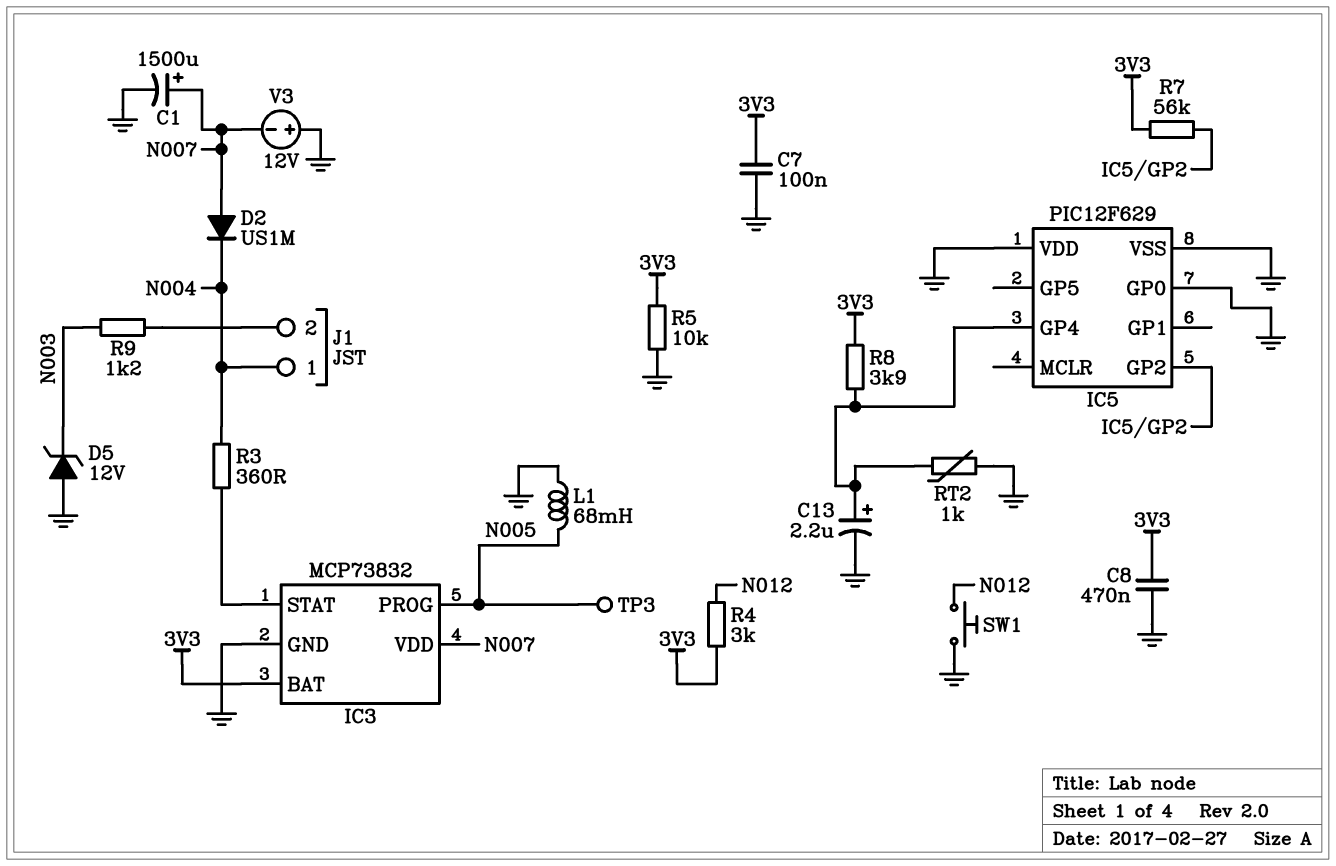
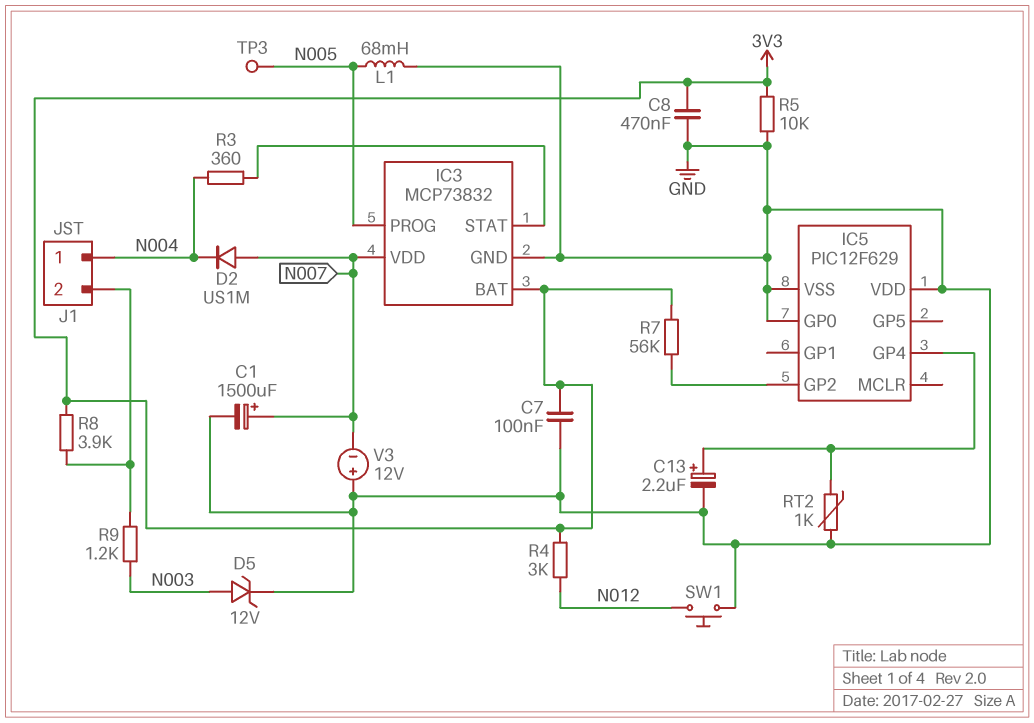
D5: zener 12V (A GND, K N003) -> zener 12V (A N003, K GND)
R8: 3.9k (3V3, IC5/GP4) -> 3.9k (3V3, J1/2)

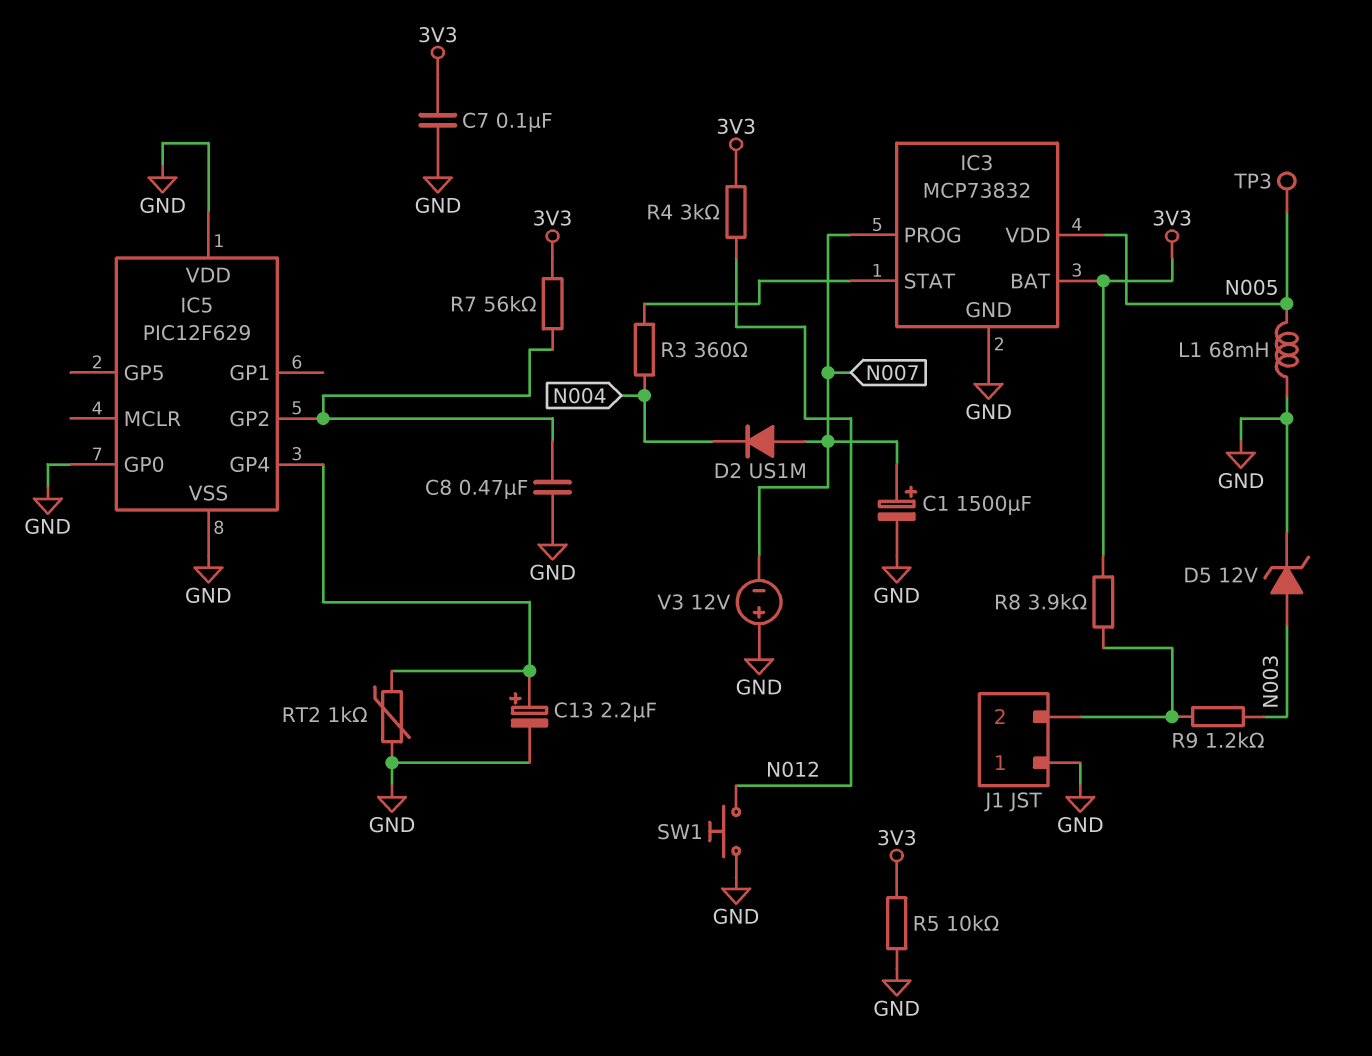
C8: 470nF (3V3, GND) -> 470nF (GND, IC5/GP2)
IC3 pin PROG: N005 -> N007
IC3 pin VDD: N007 -> N005
J1 pin 1: N004 -> GND

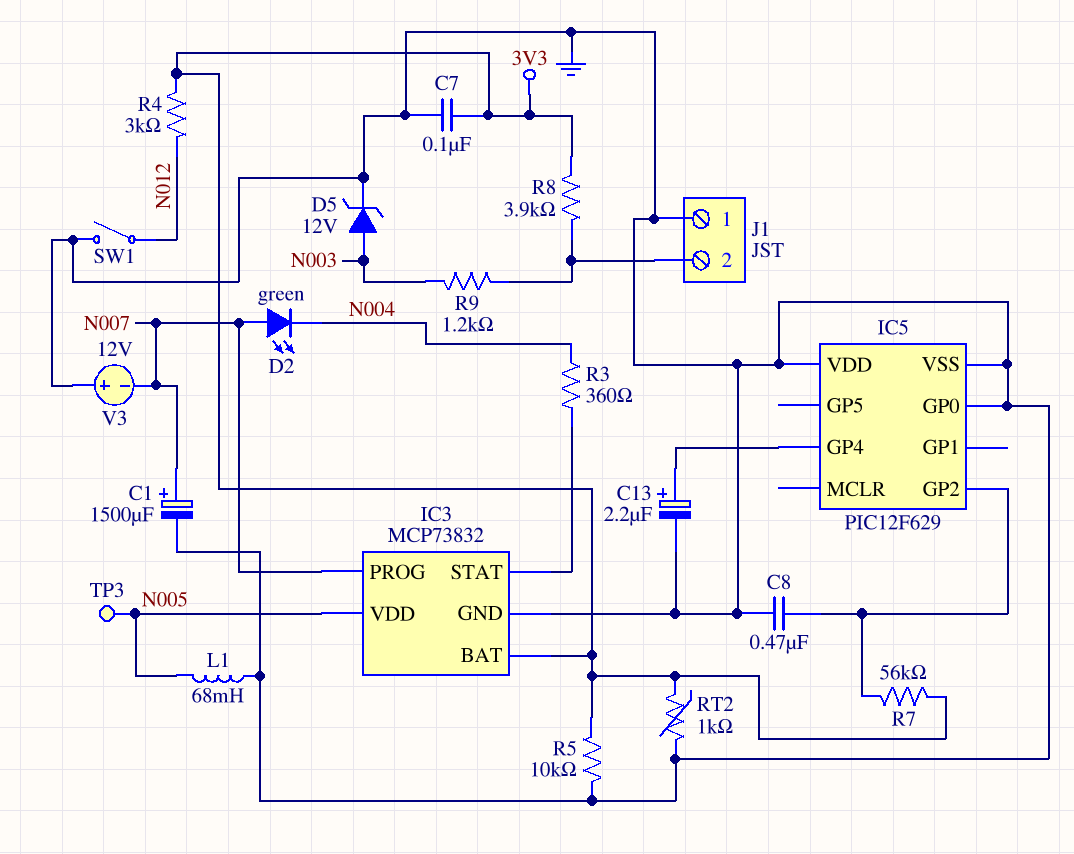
D2: diode US1M (A N007, K N004) -> LED green (A N007, K N004)
RT2: 1k (GND, IC5/GP4) -> 1k (3V3, GND)
SW1: button (GND, N012) -> switch (GND, N012)

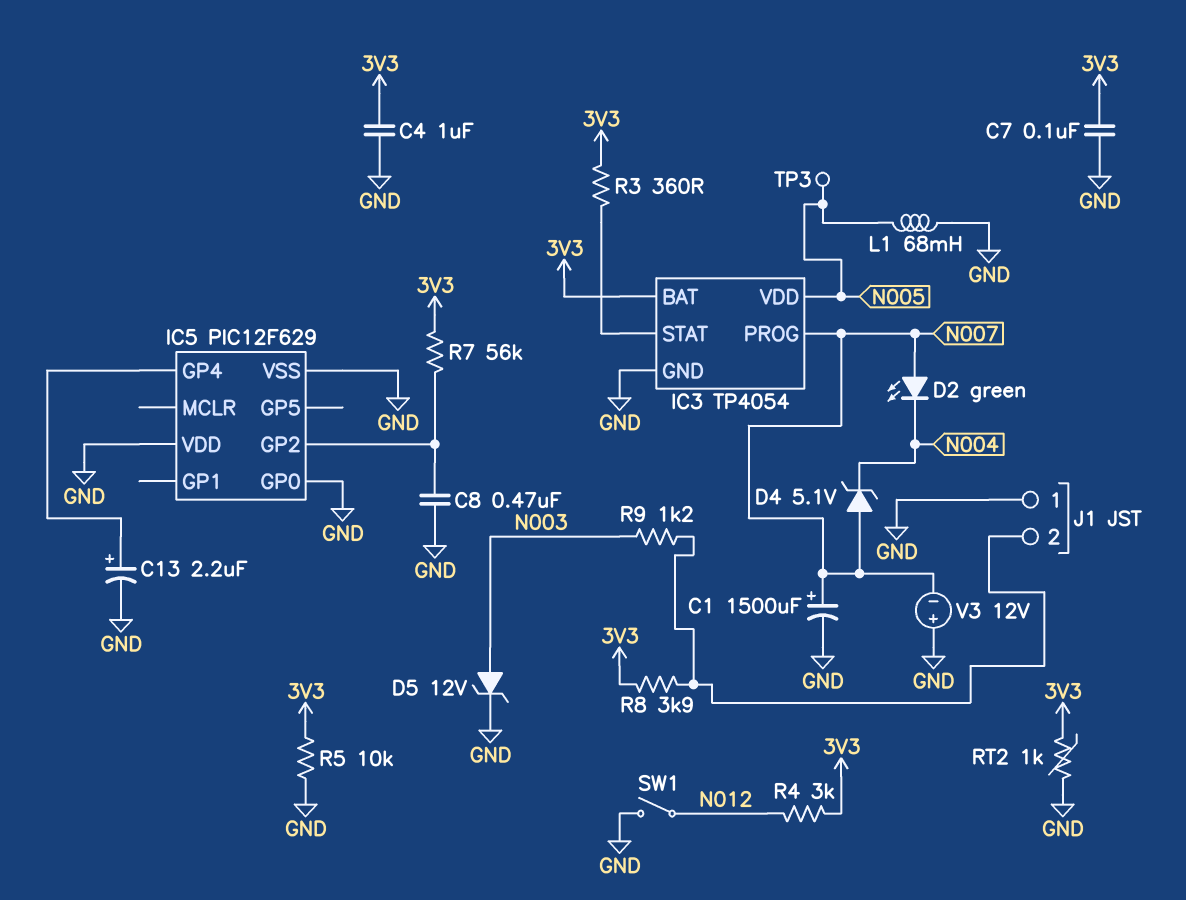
C4: none -> 1uF (3V3, GND)
D4: none -> zener 5.1V (A N007, K N004)
IC3: MCP73832 -> TP4054
R3: 360 (IC3/STAT, N004) -> 360 (3V3, IC3/STAT)

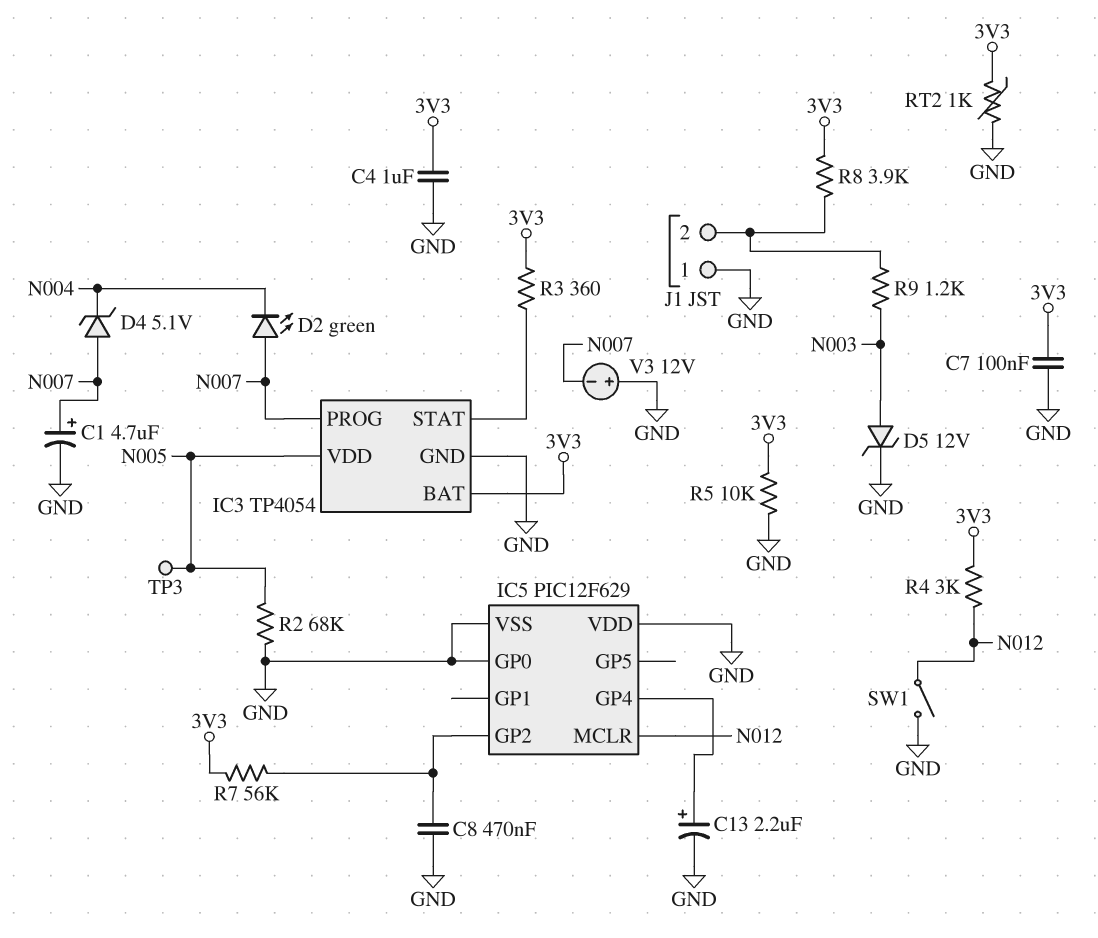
C1: 1500uF (plus N007, minus GND) -> 4.7uF (plus N007, minus GND)
IC5 pin MCLR: none -> N012
L1: 68mH (GND, N005) -> none
R2: none -> 68k (GND, N005)

